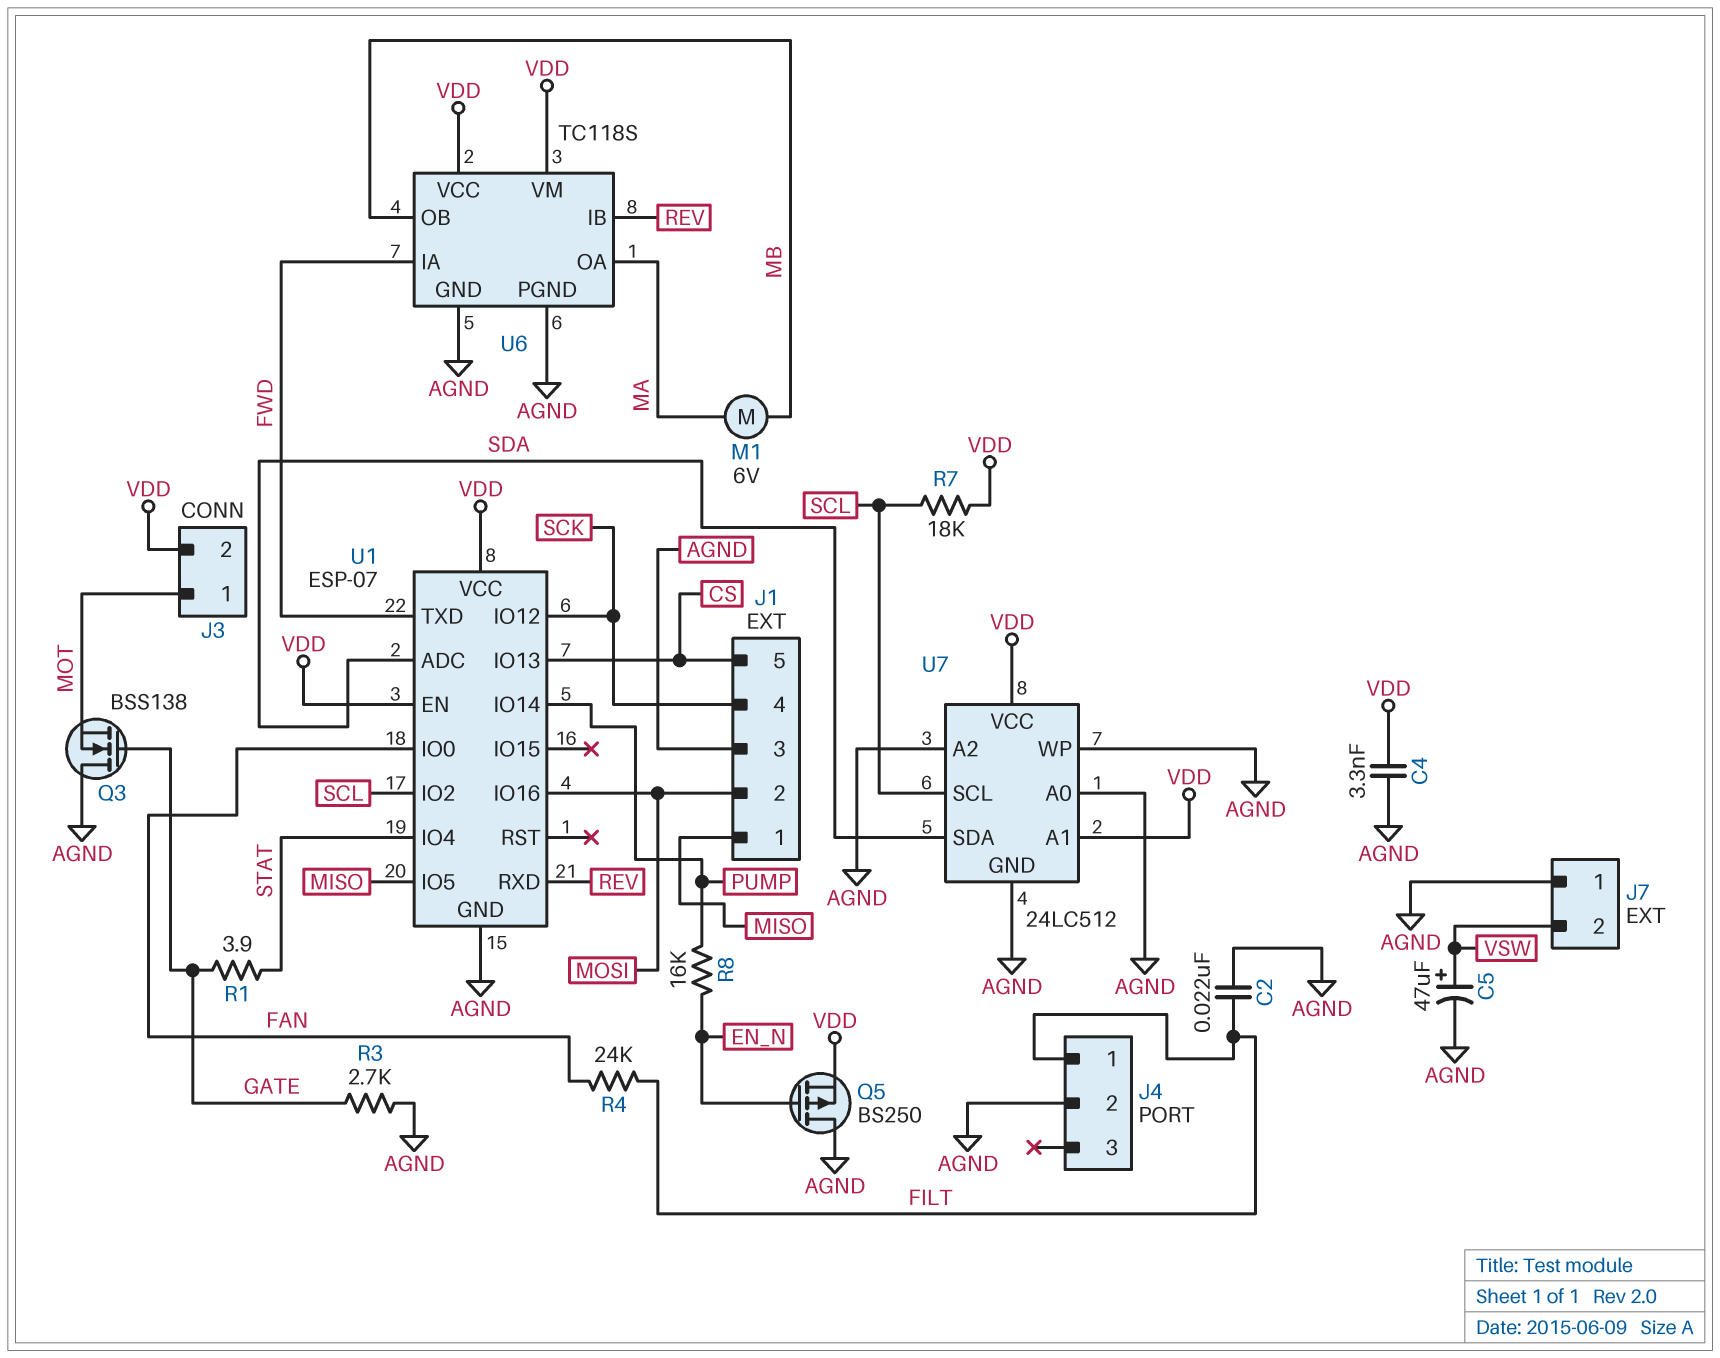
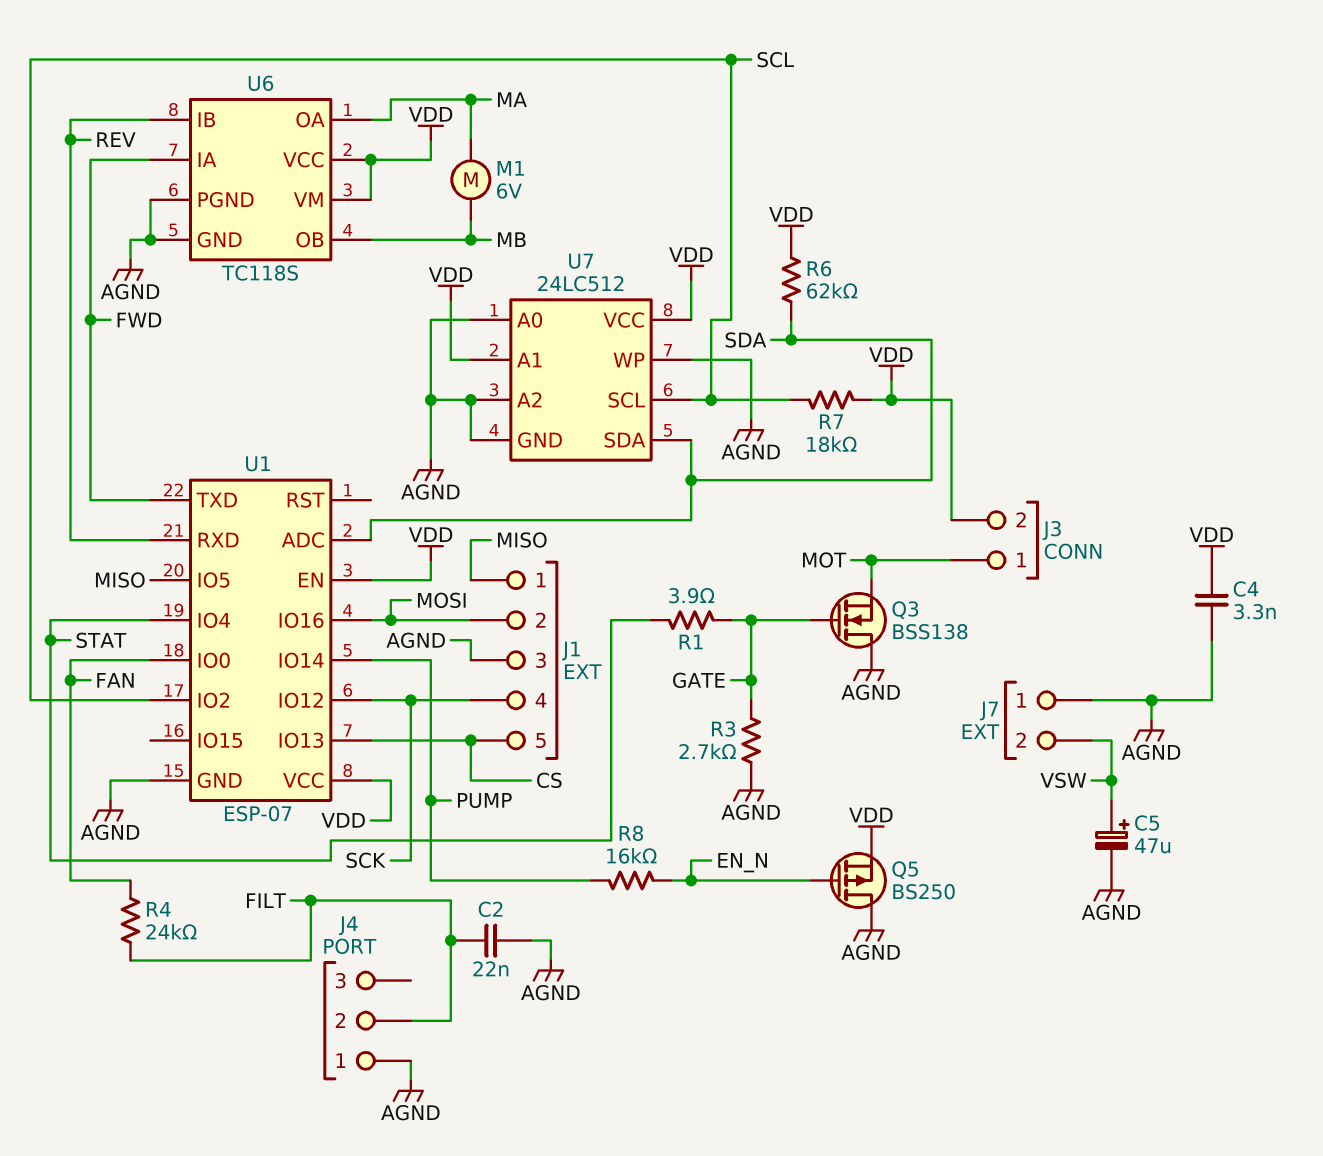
J4 pin 1: FILT -> AGND
J4 pin 2: AGND -> FILT
R6: none -> 62k (SDA, VDD)

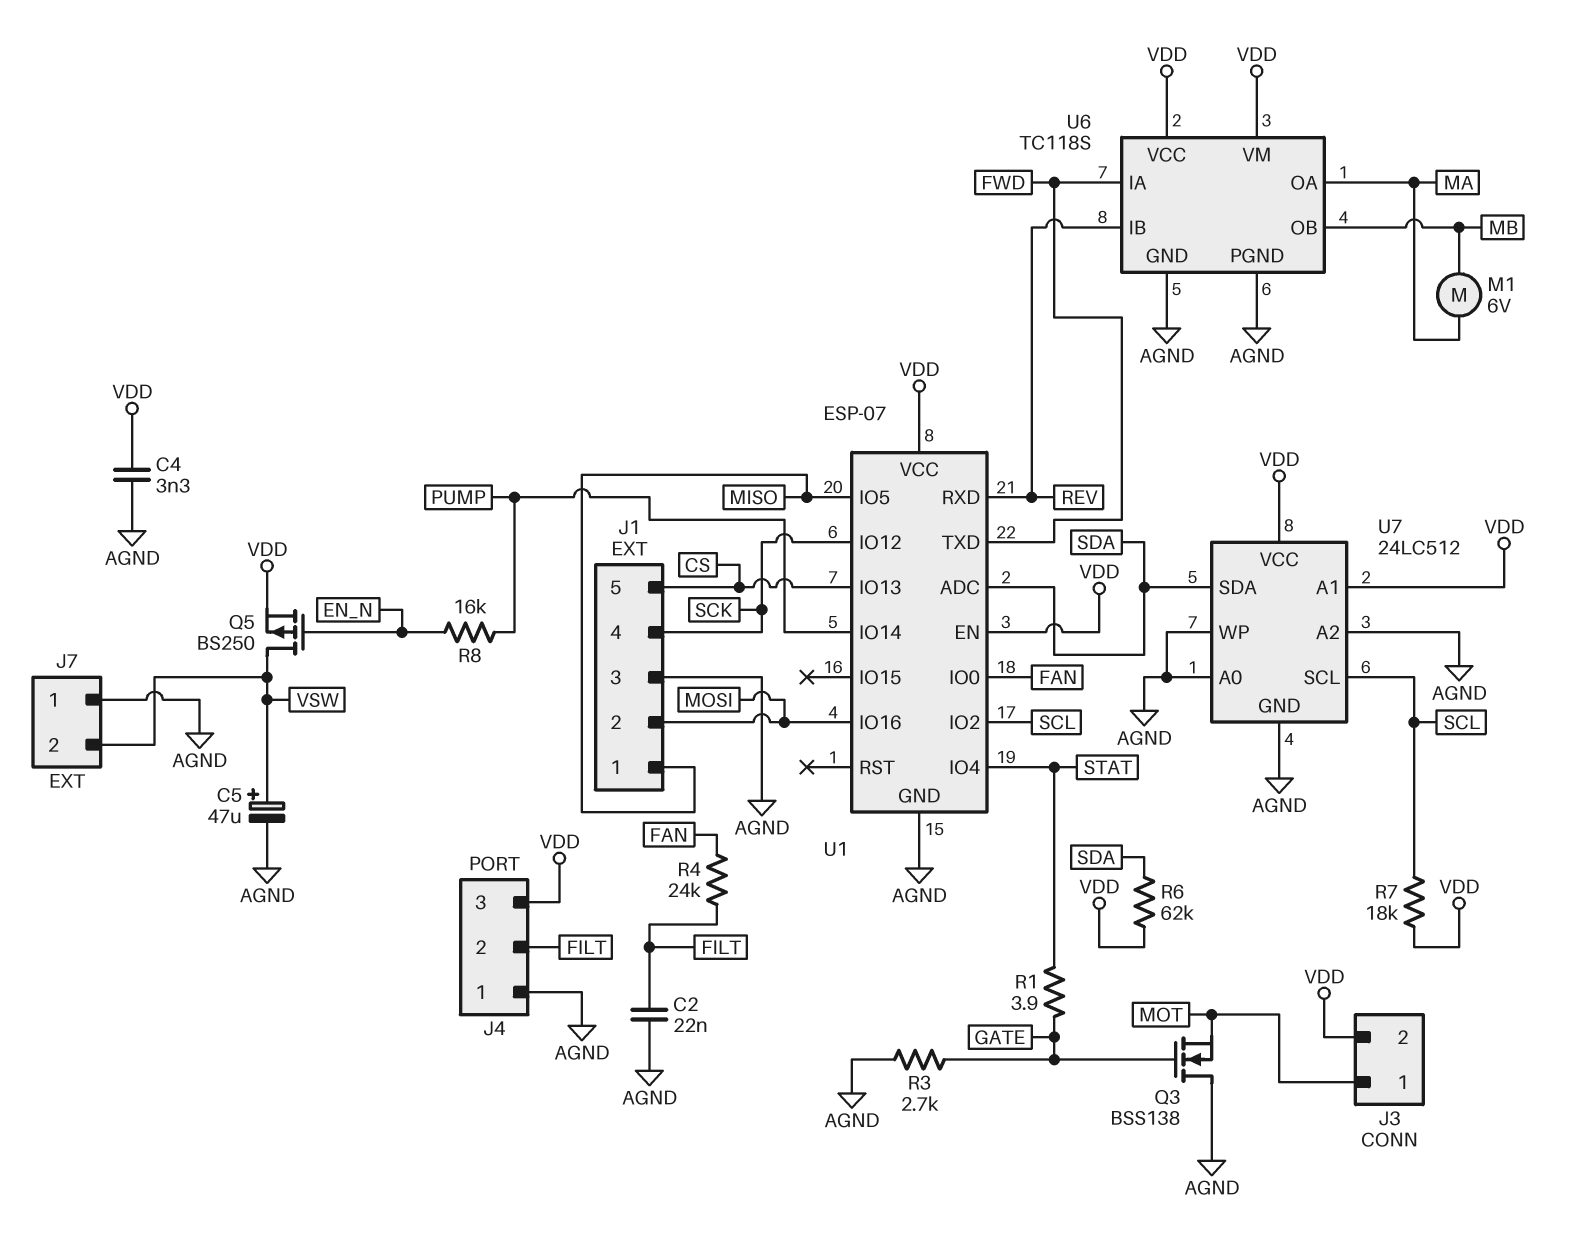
J4 pin 3: none -> VDD
Q5: PMOS BS250 (G EN_N, D AGND, S VDD) -> PMOS BS250 (G EN_N, D VSW, S VDD)

